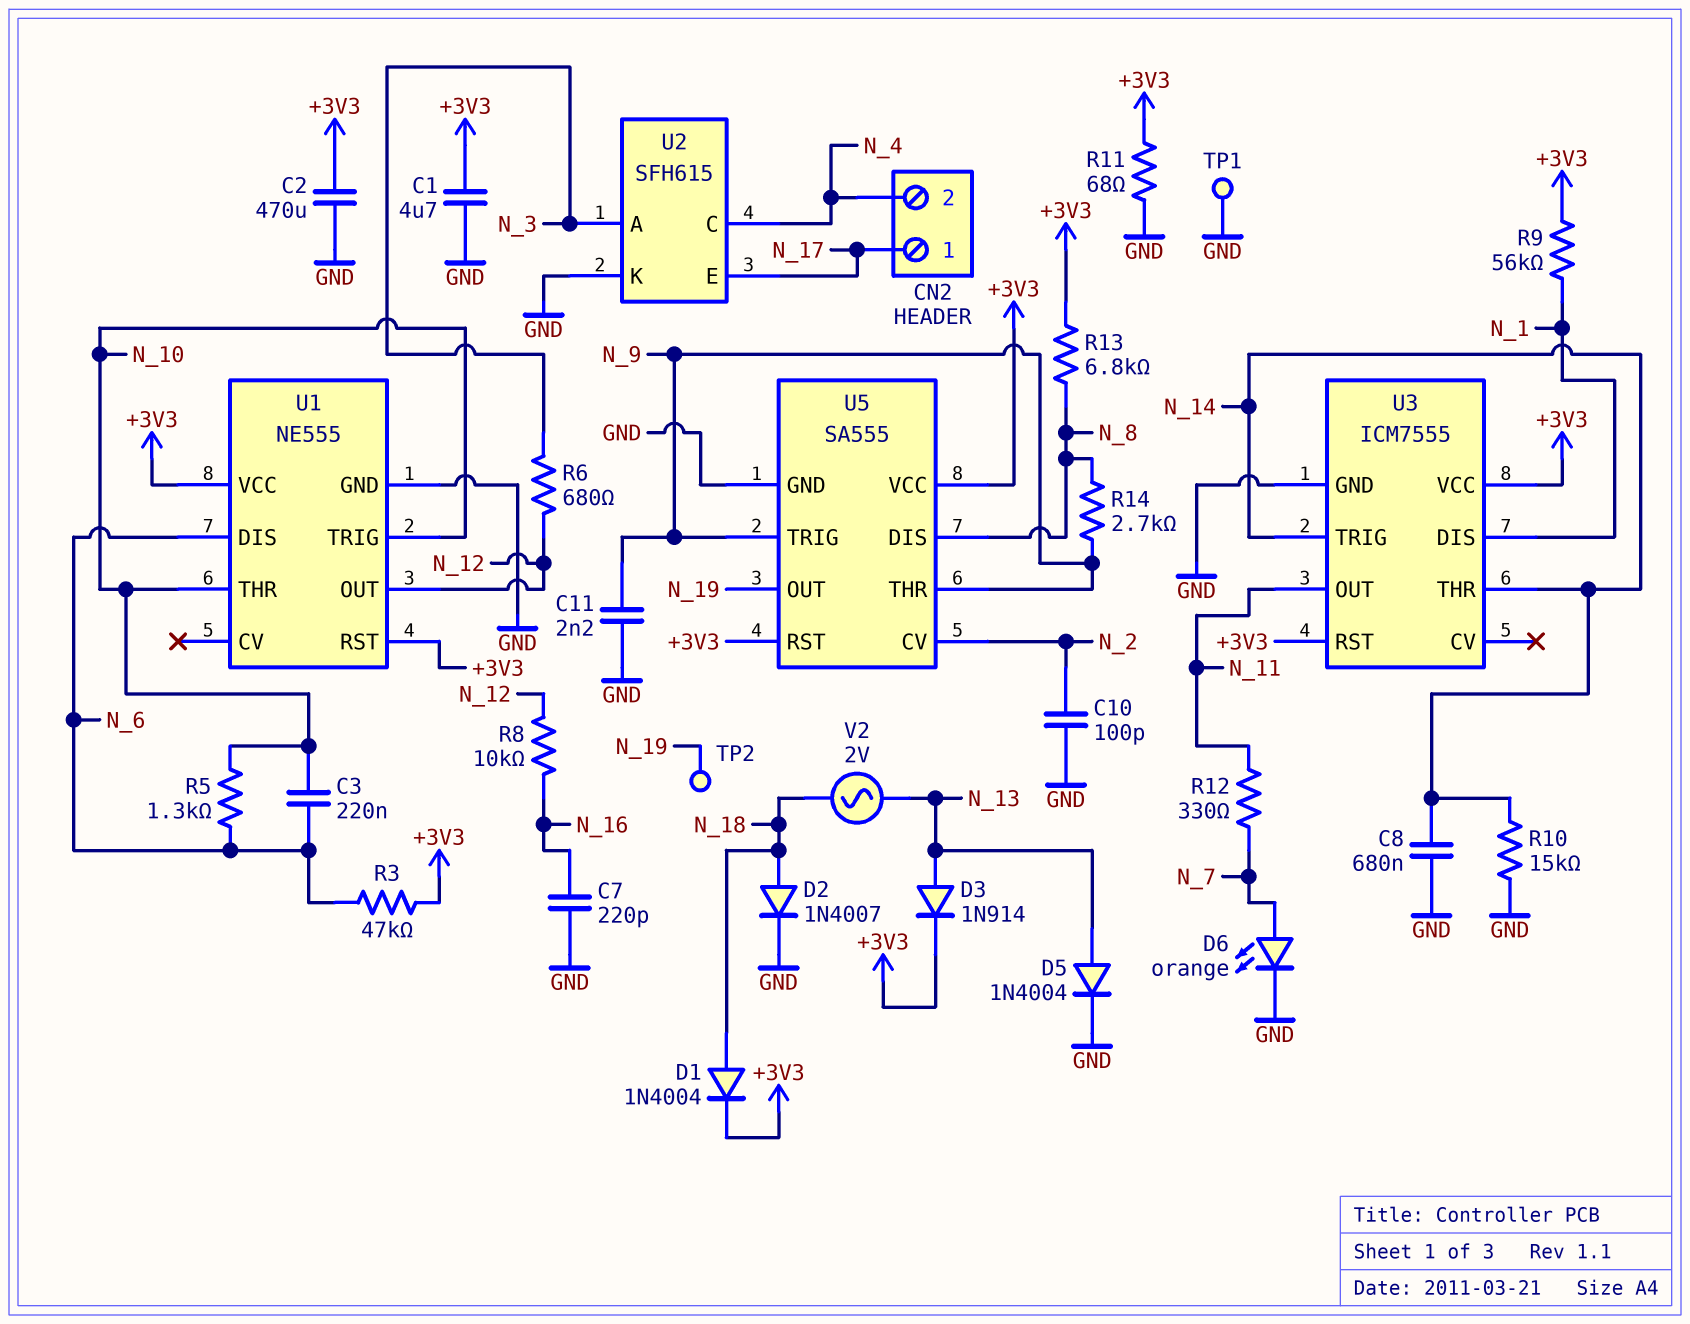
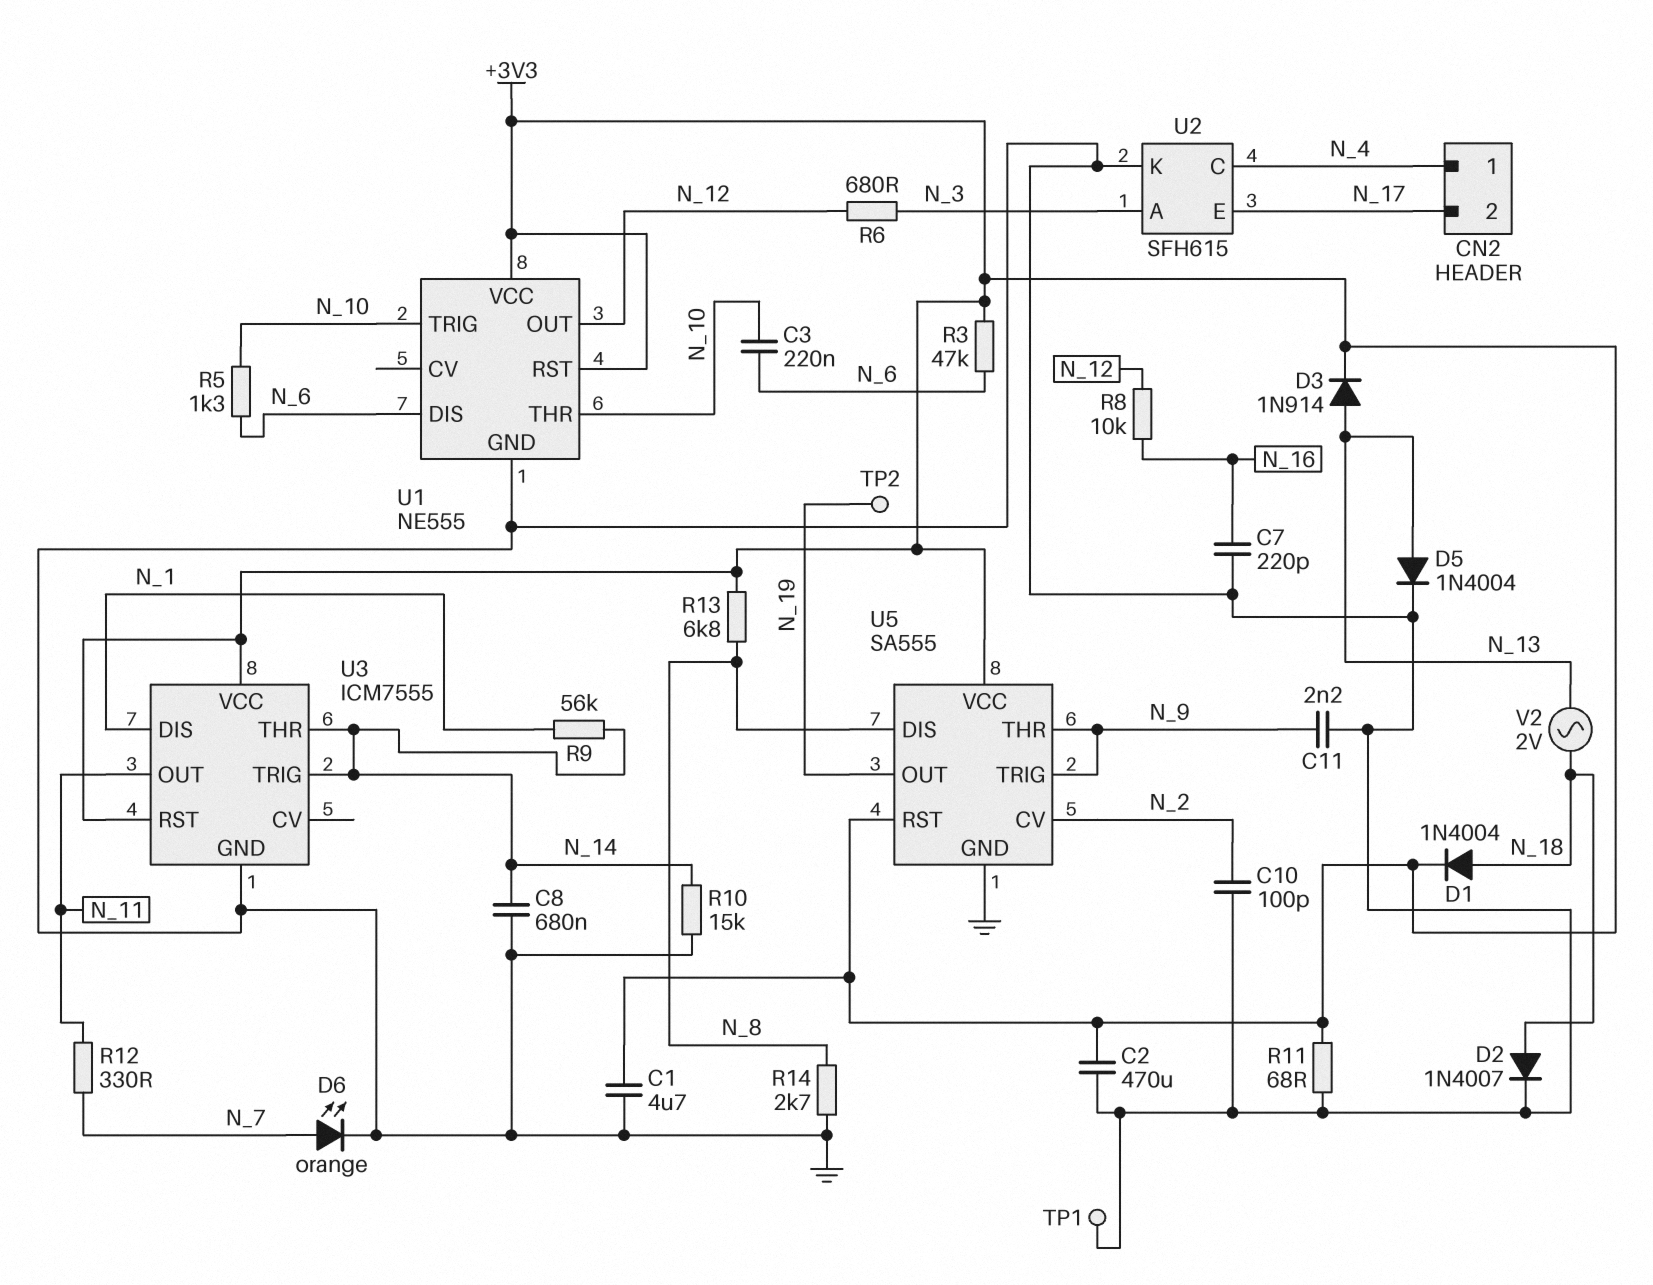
CN2 pin 1: N_17 -> N_4
CN2 pin 2: N_4 -> N_17
R9: 56k (+3V3, N_1) -> 56k (N_1, N_14)
R14: 2.7k (N_8, N_9) -> 2.7k (GND, N_8)

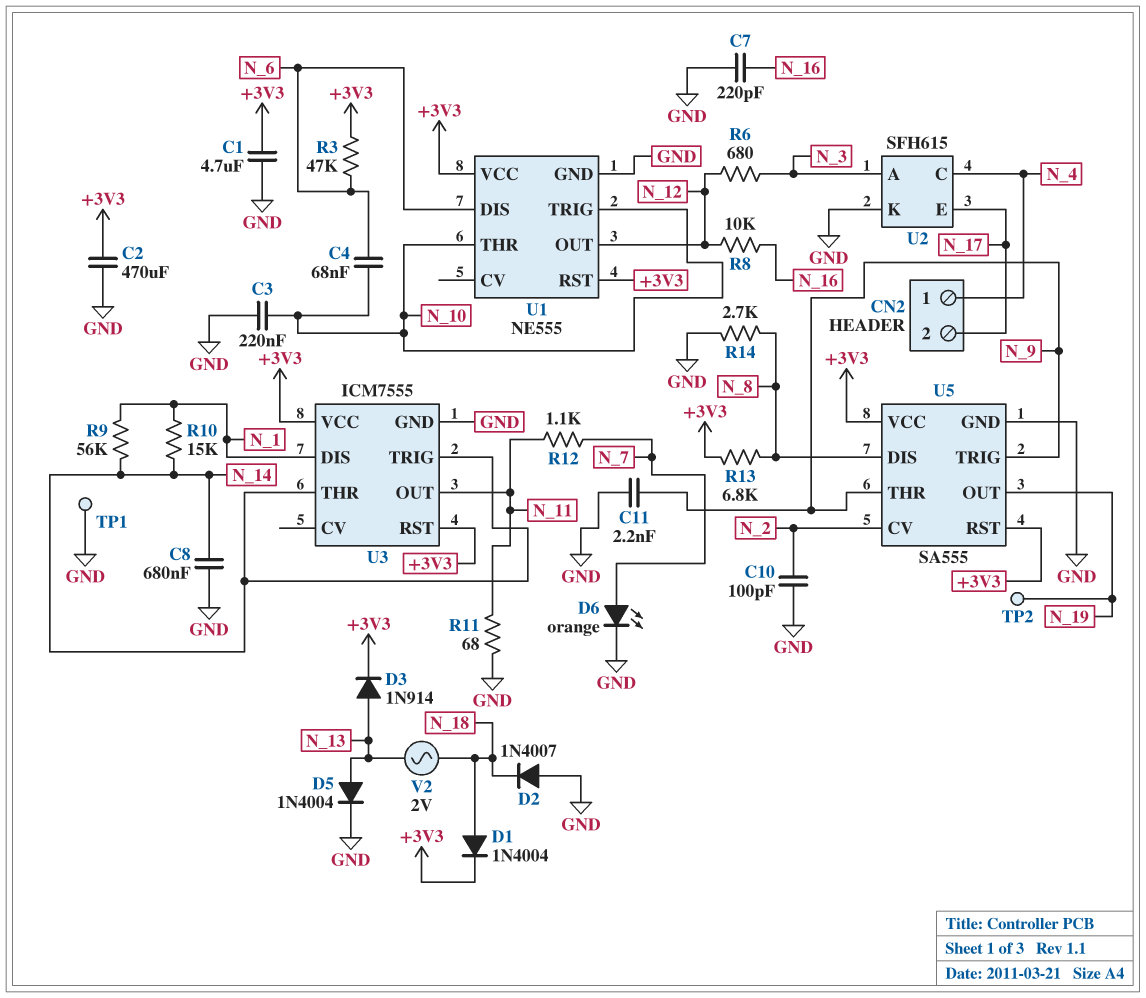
C3: 220nF (N_6, N_10) -> 220nF (GND, N_10)
C4: none -> 68nF (N_6, N_10)
D2: diode 1N4007 (A N_18, K GND) -> diode 1N4007 (A GND, K N_18)
R5: 1.3k (N_6, N_10) -> none
R10: 15k (GND, N_14) -> 15k (N_1, N_14)
R11: 68 (+3V3, GND) -> 68 (GND, N_11)
R12: 330 (N_7, N_11) -> 1.1k (N_7, N_11)

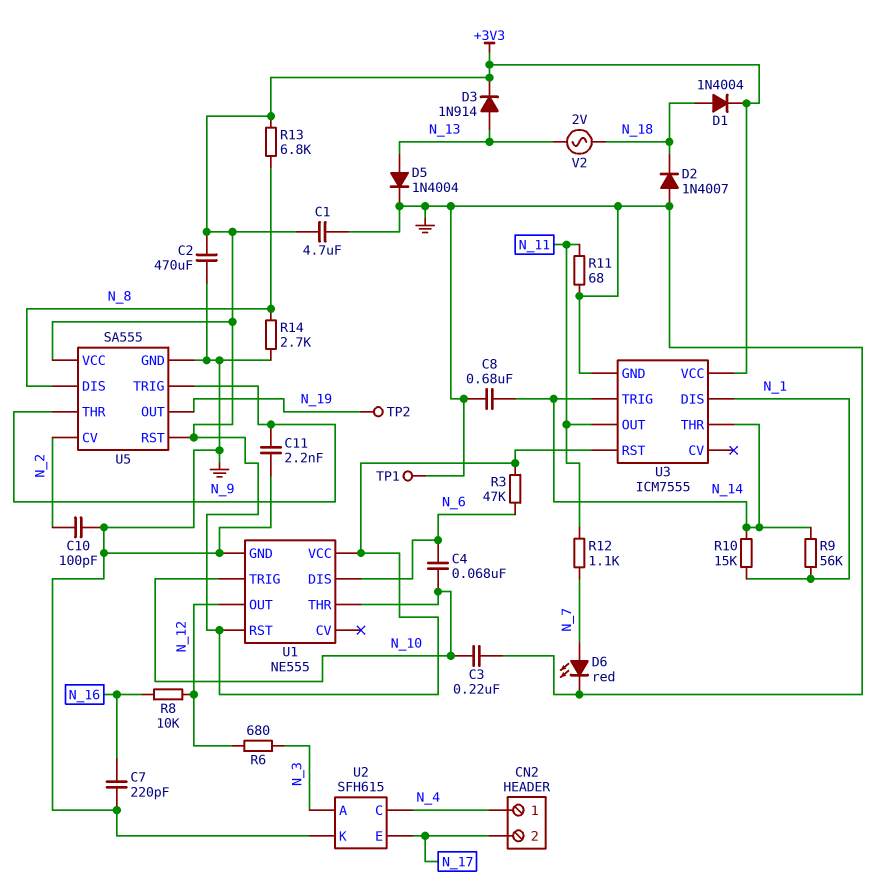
D6: LED orange (A N_7, K GND) -> LED red (A N_7, K GND)

